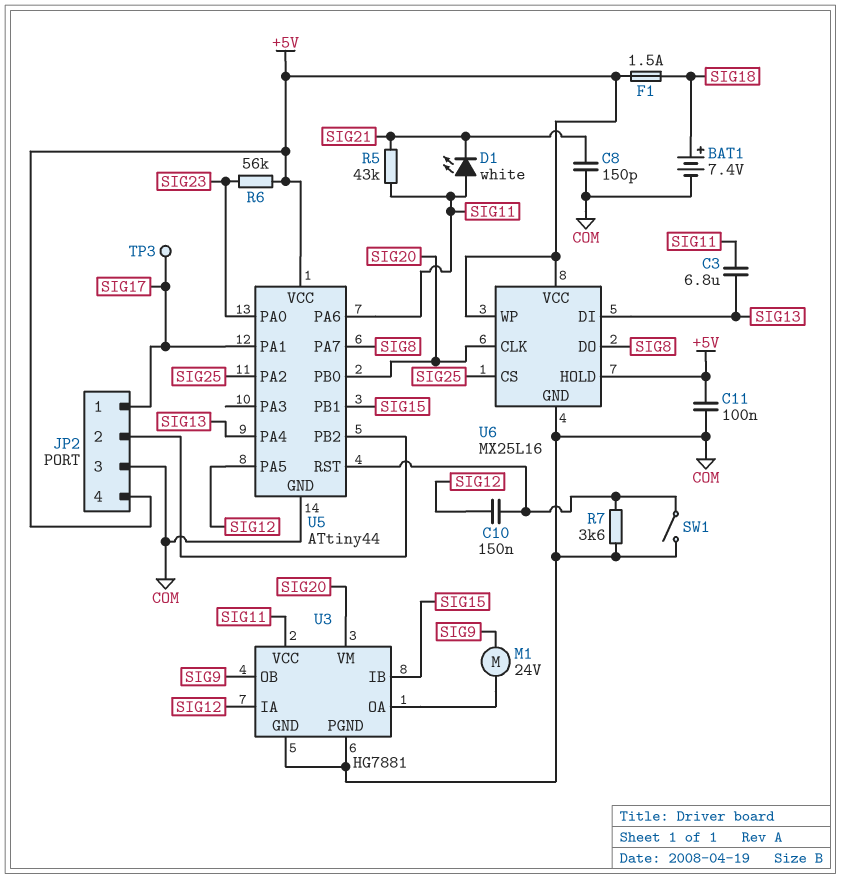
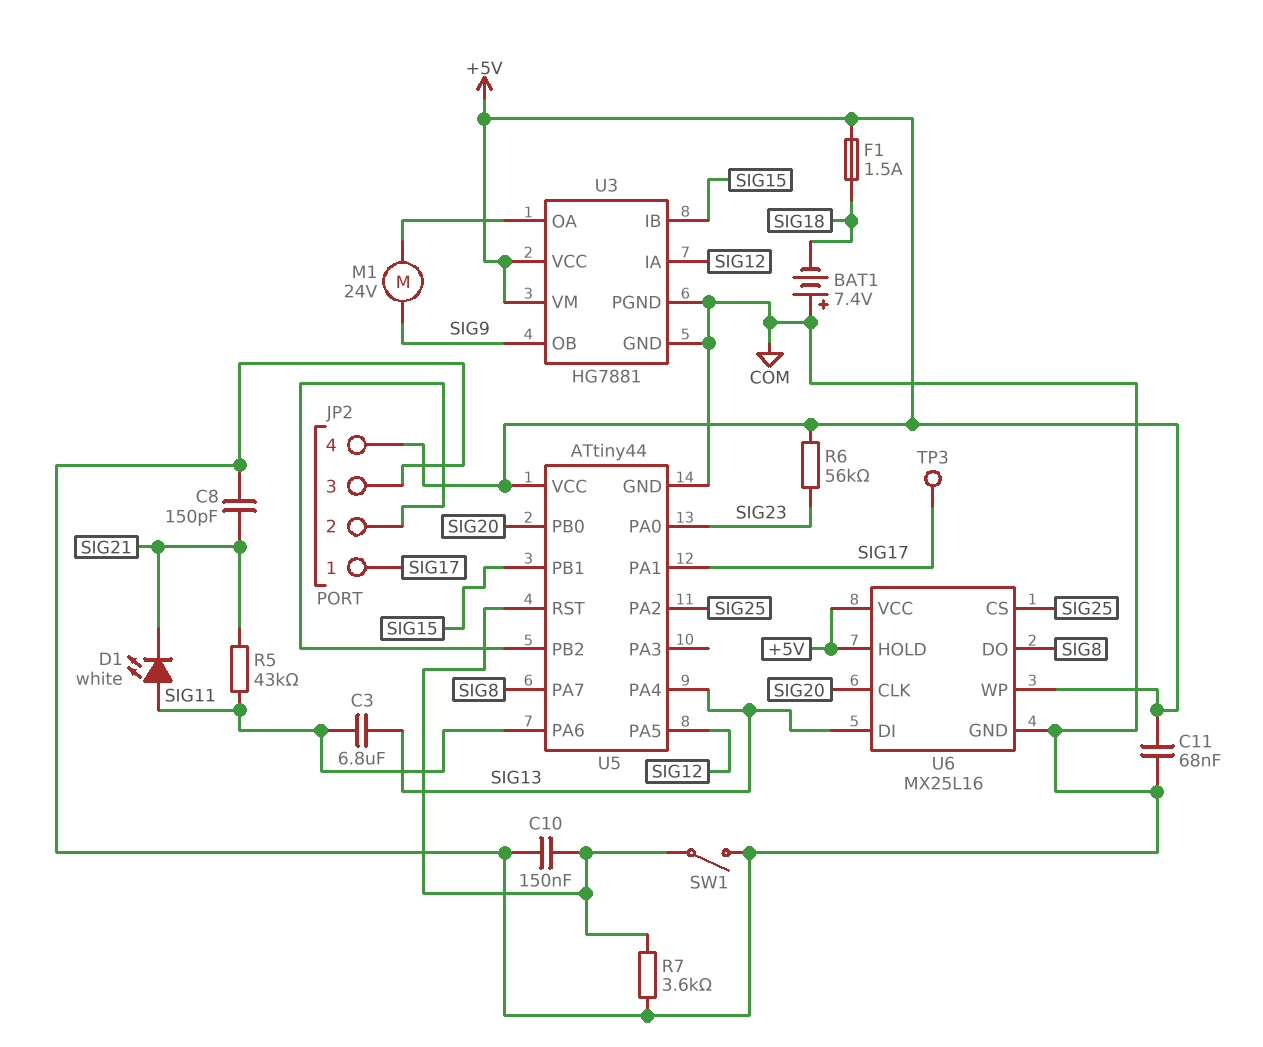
BAT1: 7.4V (plus SIG18, minus COM) -> 7.4V (plus COM, minus SIG18)
C10: 150nF (SIG12, U5/RST) -> 150nF (COM, U5/RST)
C11: 100nF (+5V, COM) -> 68nF (+5V, COM)
U3 pin VCC: SIG11 -> +5V
U3 pin VM: SIG20 -> +5V

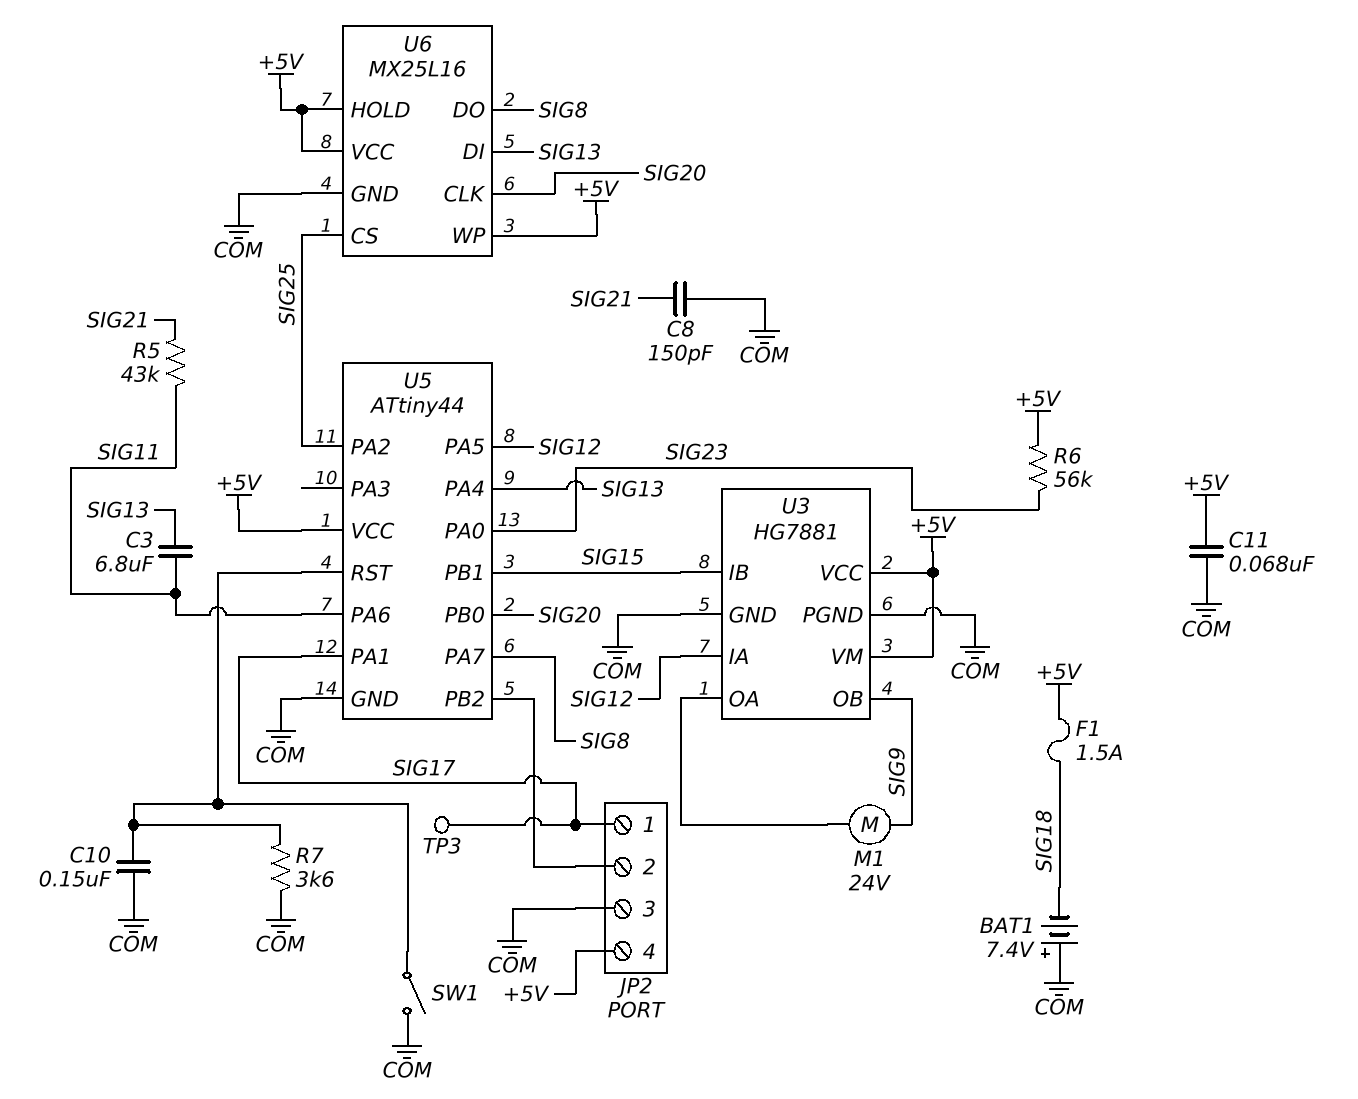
D1: LED white (A SIG11, K SIG21) -> none

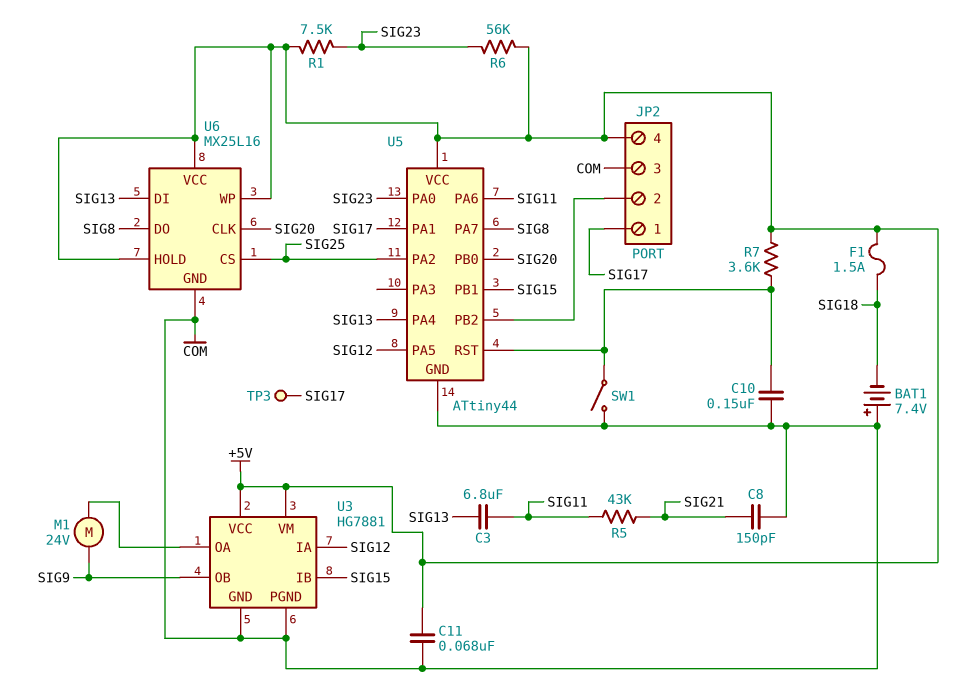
R1: none -> 7.5k (+5V, SIG23)
R7: 3.6k (COM, U5/RST) -> 3.6k (+5V, U5/RST)

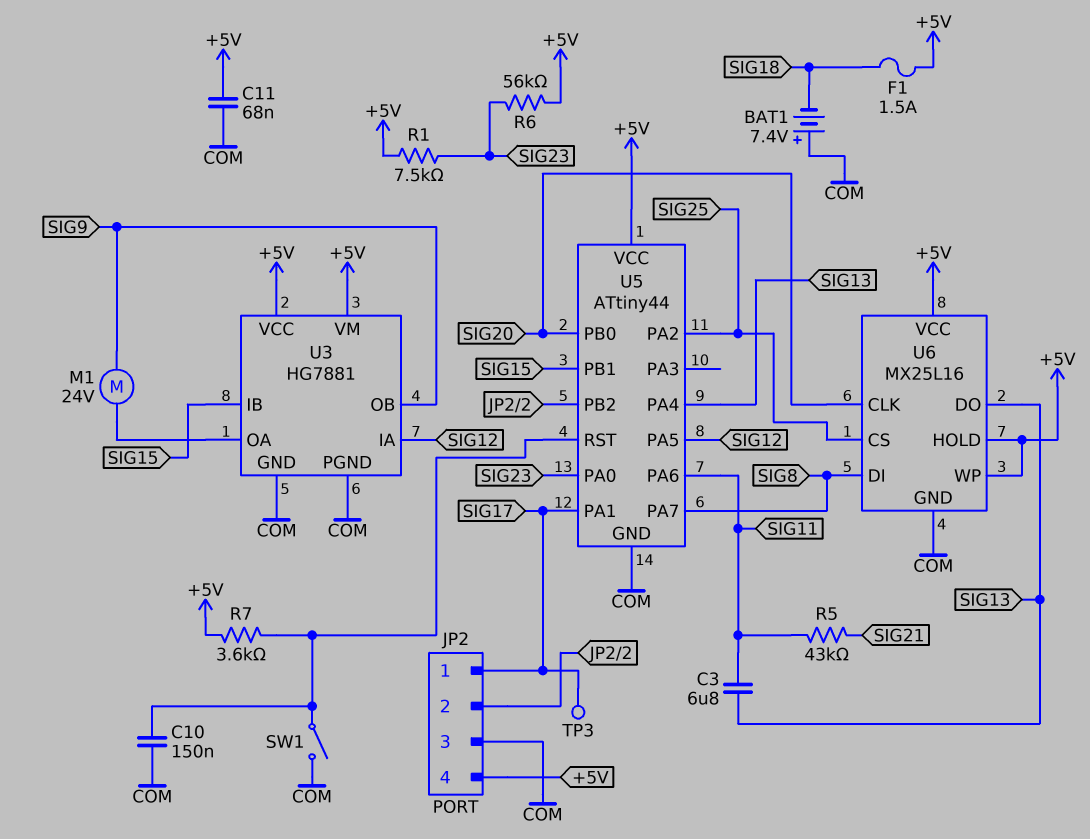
C8: 150pF (COM, SIG21) -> none
U6 pin DI: SIG13 -> SIG8
U6 pin DO: SIG8 -> SIG13

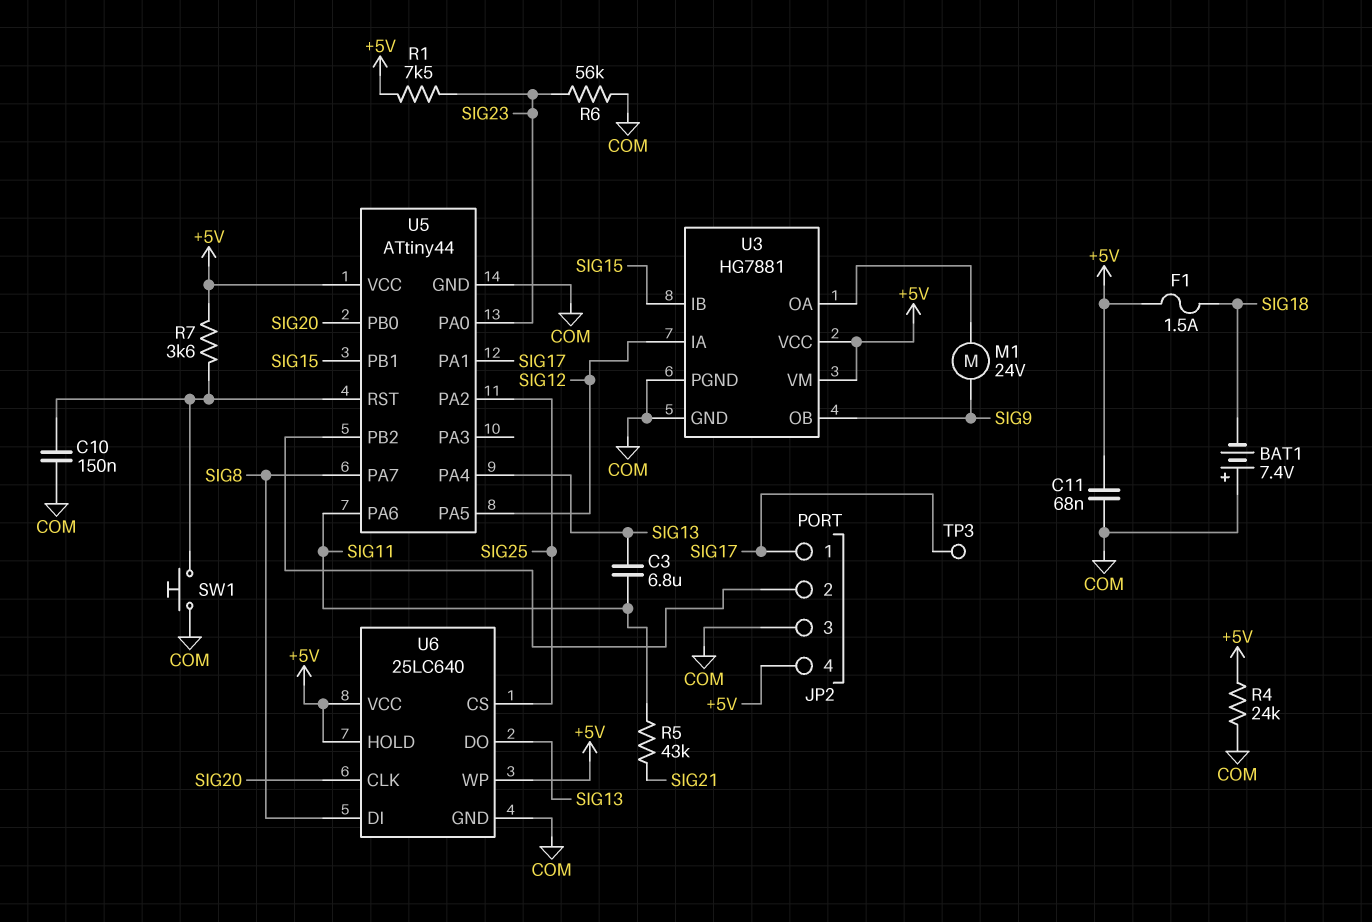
R4: none -> 24k (+5V, COM)
R6: 56k (+5V, SIG23) -> 56k (COM, SIG23)
SW1: switch (COM, U5/RST) -> button (COM, U5/RST)
U6: MX25L16 -> 25LC640

